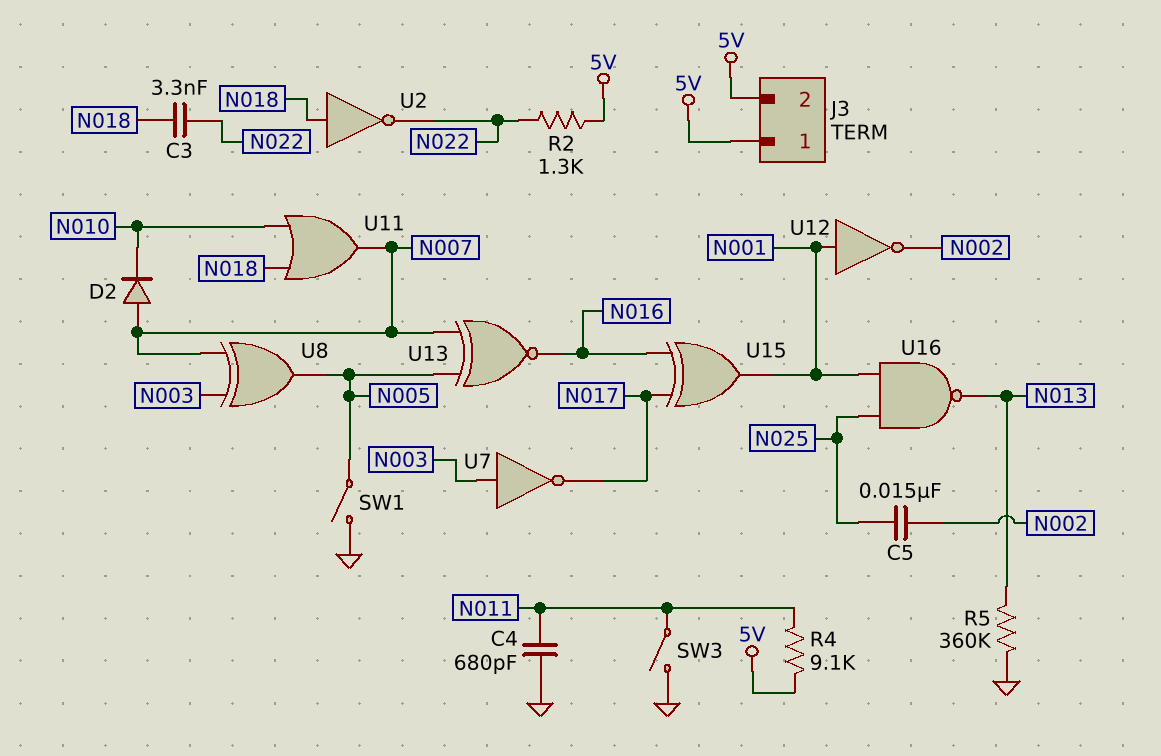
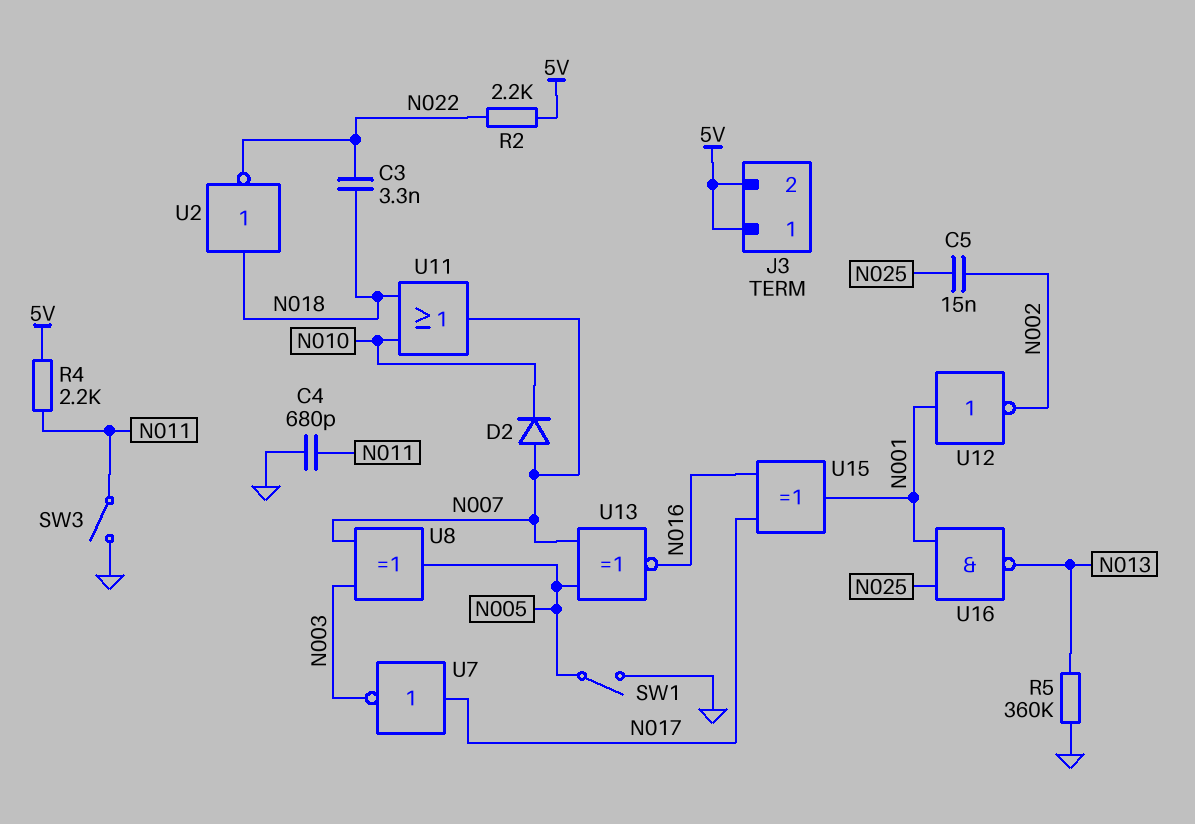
R2: 1.3k (5V, N022) -> 2.2k (5V, N022)
R4: 9.1k (5V, N011) -> 2.2k (5V, N011)
U7: NOT (in N003, out N017) -> NOT (in N017, out N003)

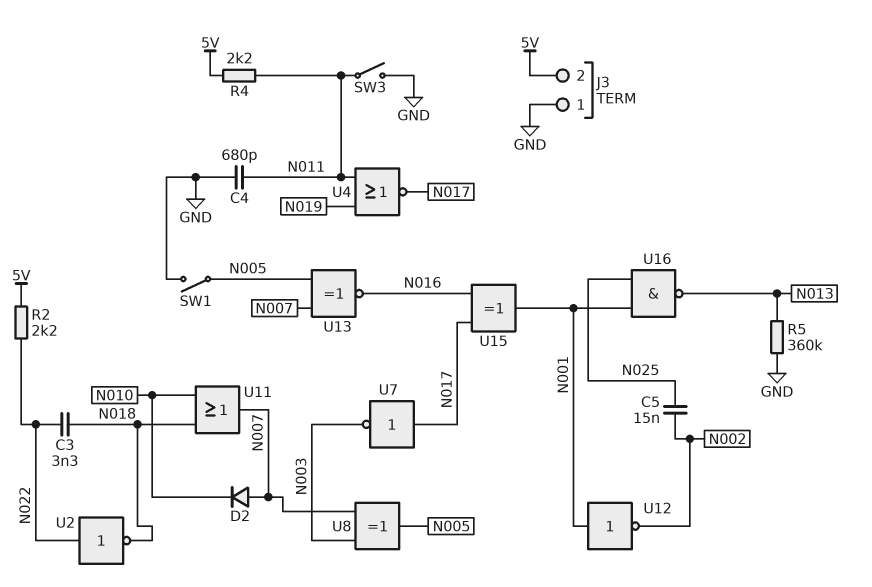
J3 pin 1: 5V -> GND
U2: NOT (in N018, out N022) -> NOT (in N022, out N018)
U4: none -> NOR (in N011, in N019, out N017)

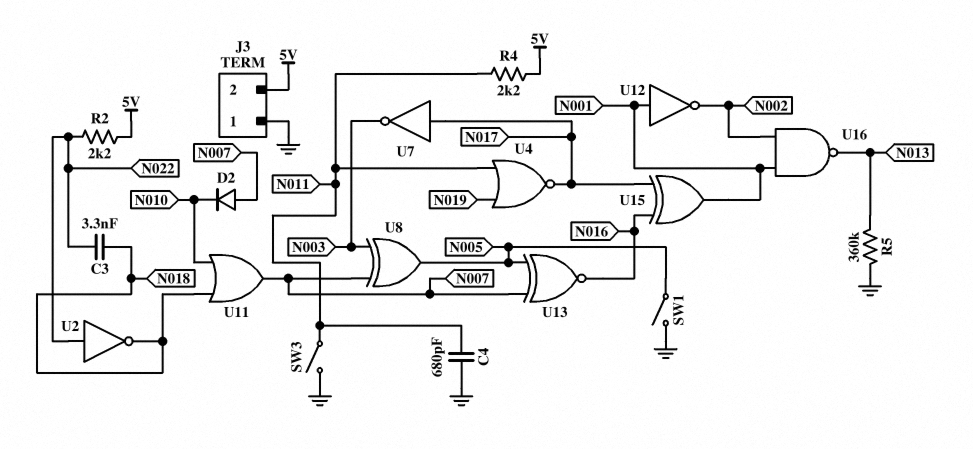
C5: 15nF (N002, N025) -> none
U16: NAND (in N001, in N025, out N013) -> NAND (in N001, in N002, out N013)

